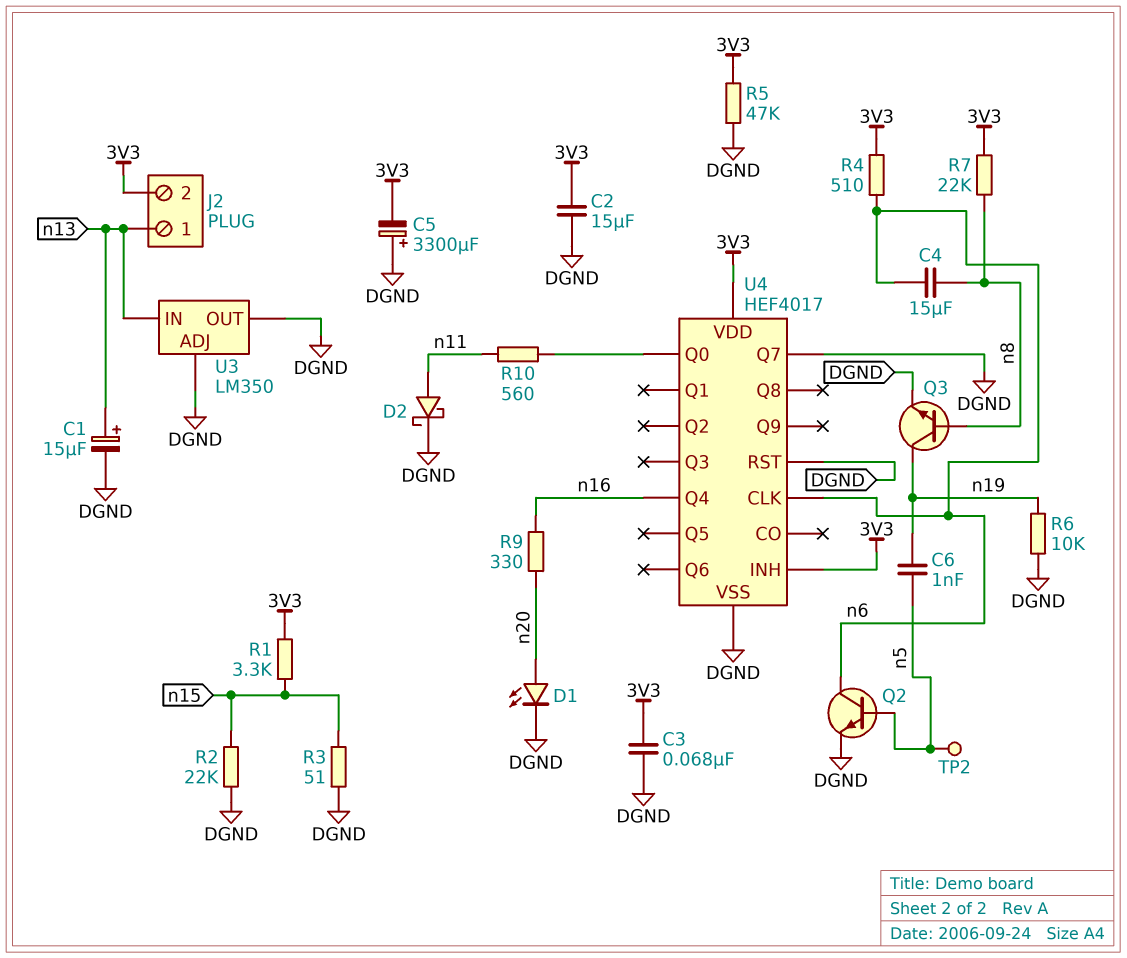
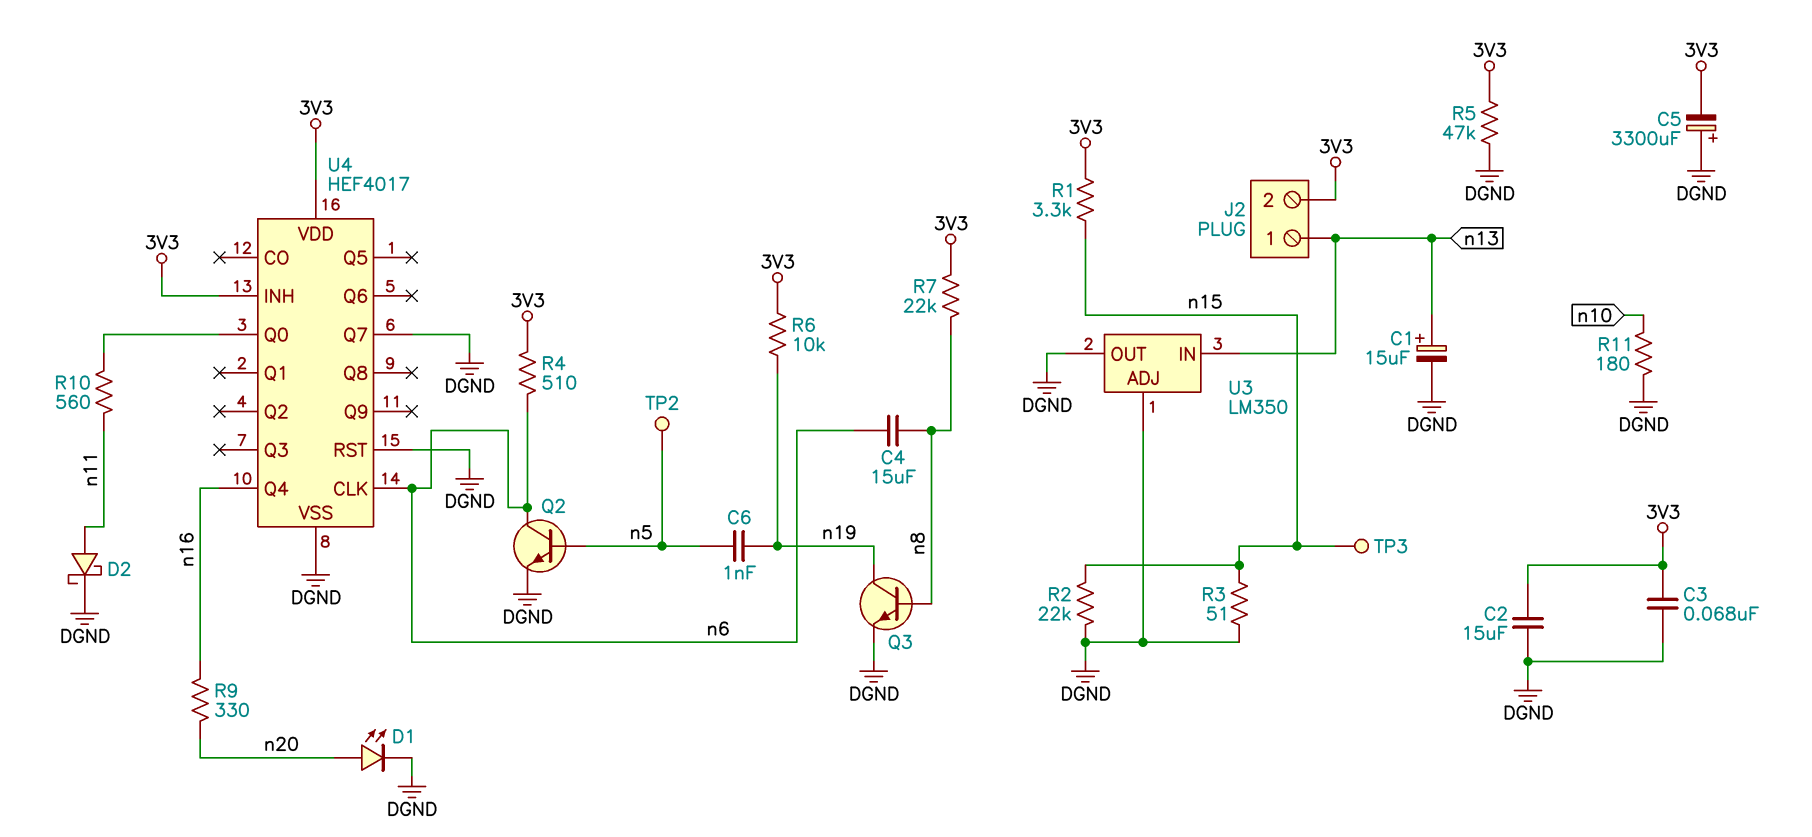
R6: 10k (DGND, n19) -> 10k (3V3, n19)
R11: none -> 180 (DGND, n10)
TP3: none -> test point (n15)

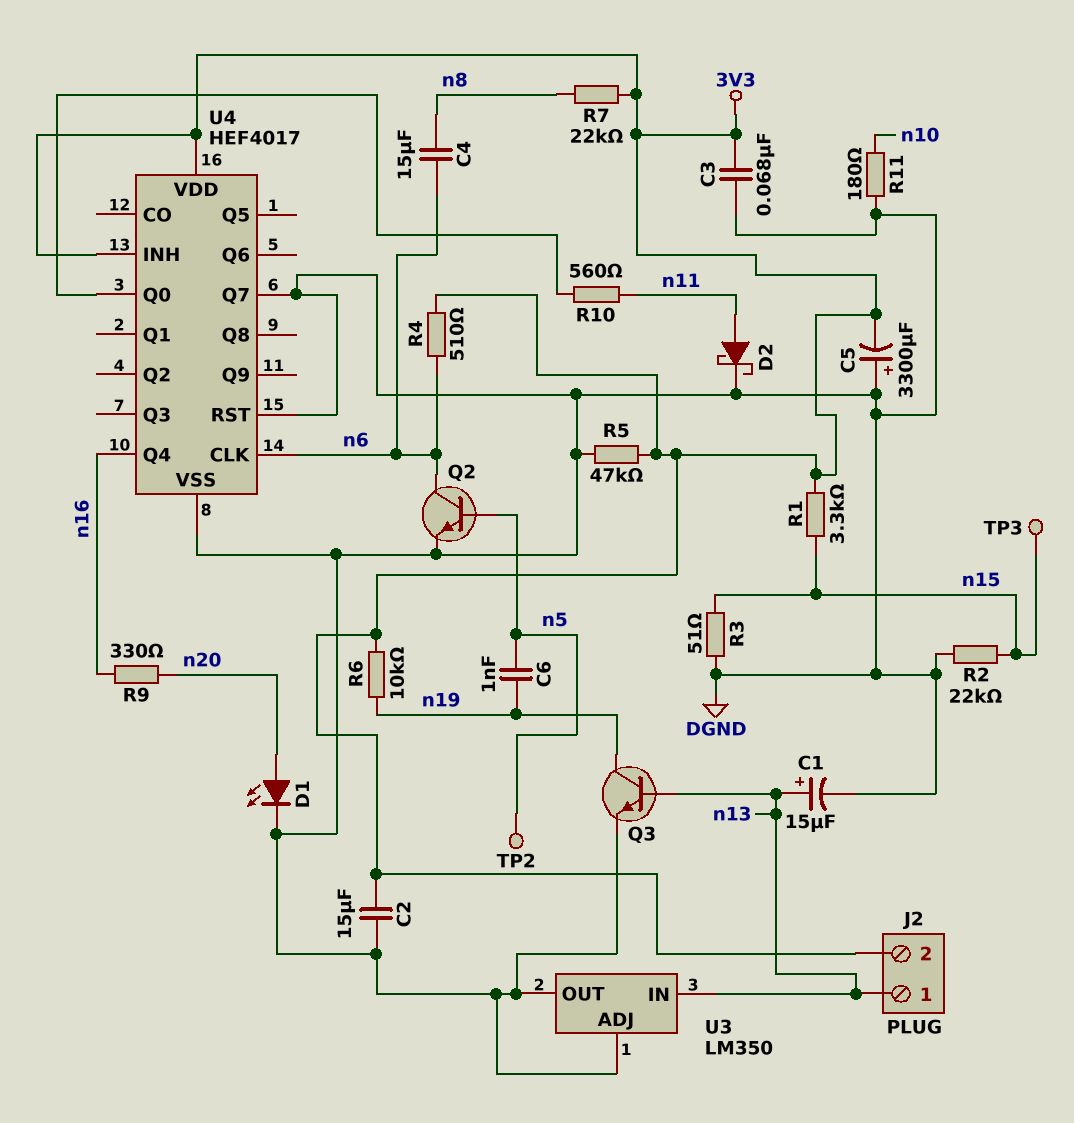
Q3: NPN (B n8, C n19, E DGND) -> NPN (B n13, C n19, E DGND)

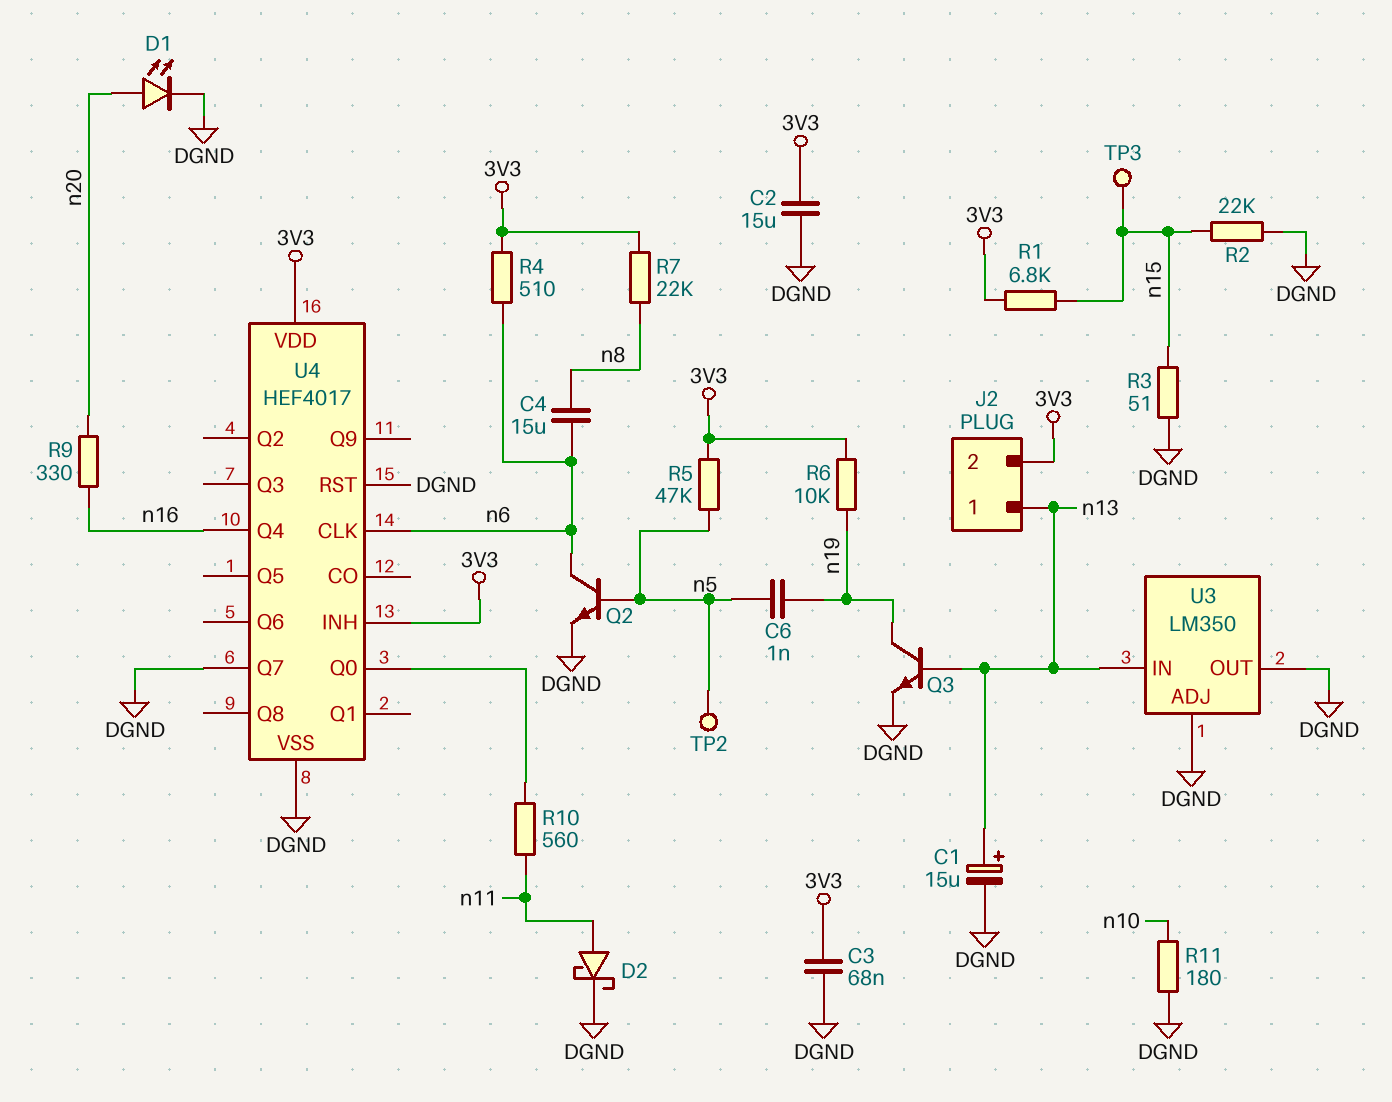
C5: 3300uF (plus DGND, minus 3V3) -> none
R1: 3.3k (3V3, n15) -> 6.8k (3V3, n15)
R5: 47k (3V3, DGND) -> 47k (3V3, n5)

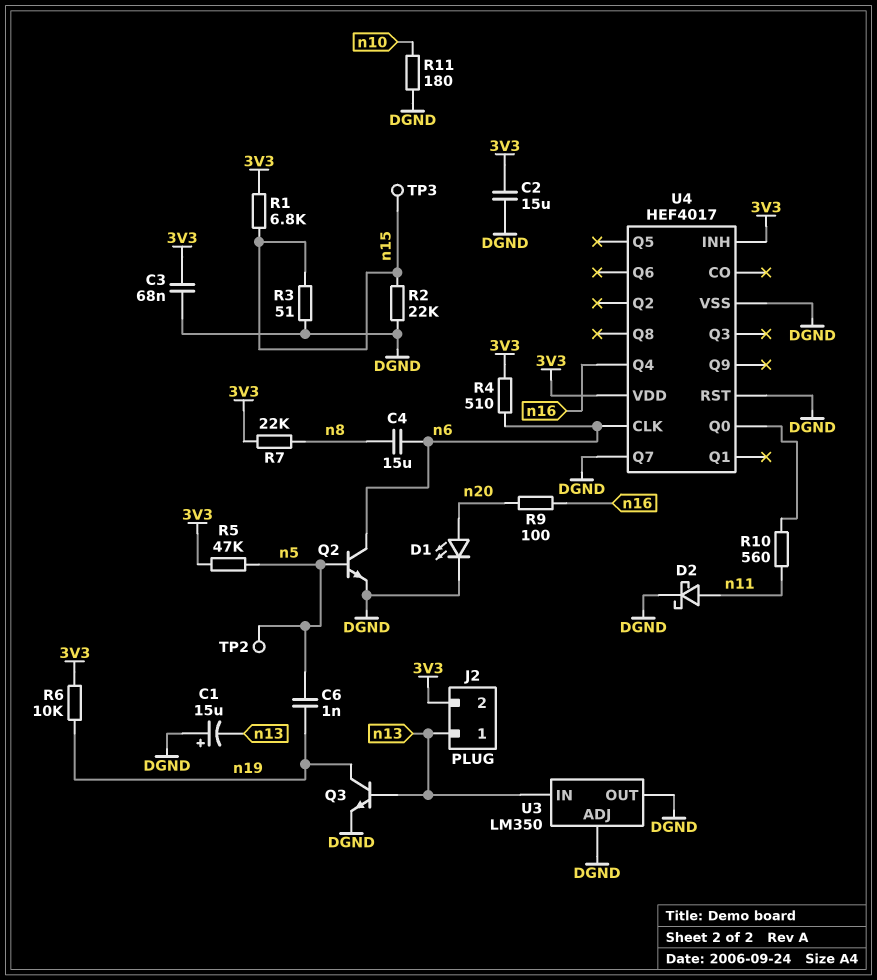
C1: 15uF (plus n13, minus DGND) -> 15uF (plus DGND, minus n13)
R9: 330 (n16, n20) -> 100 (n16, n20)

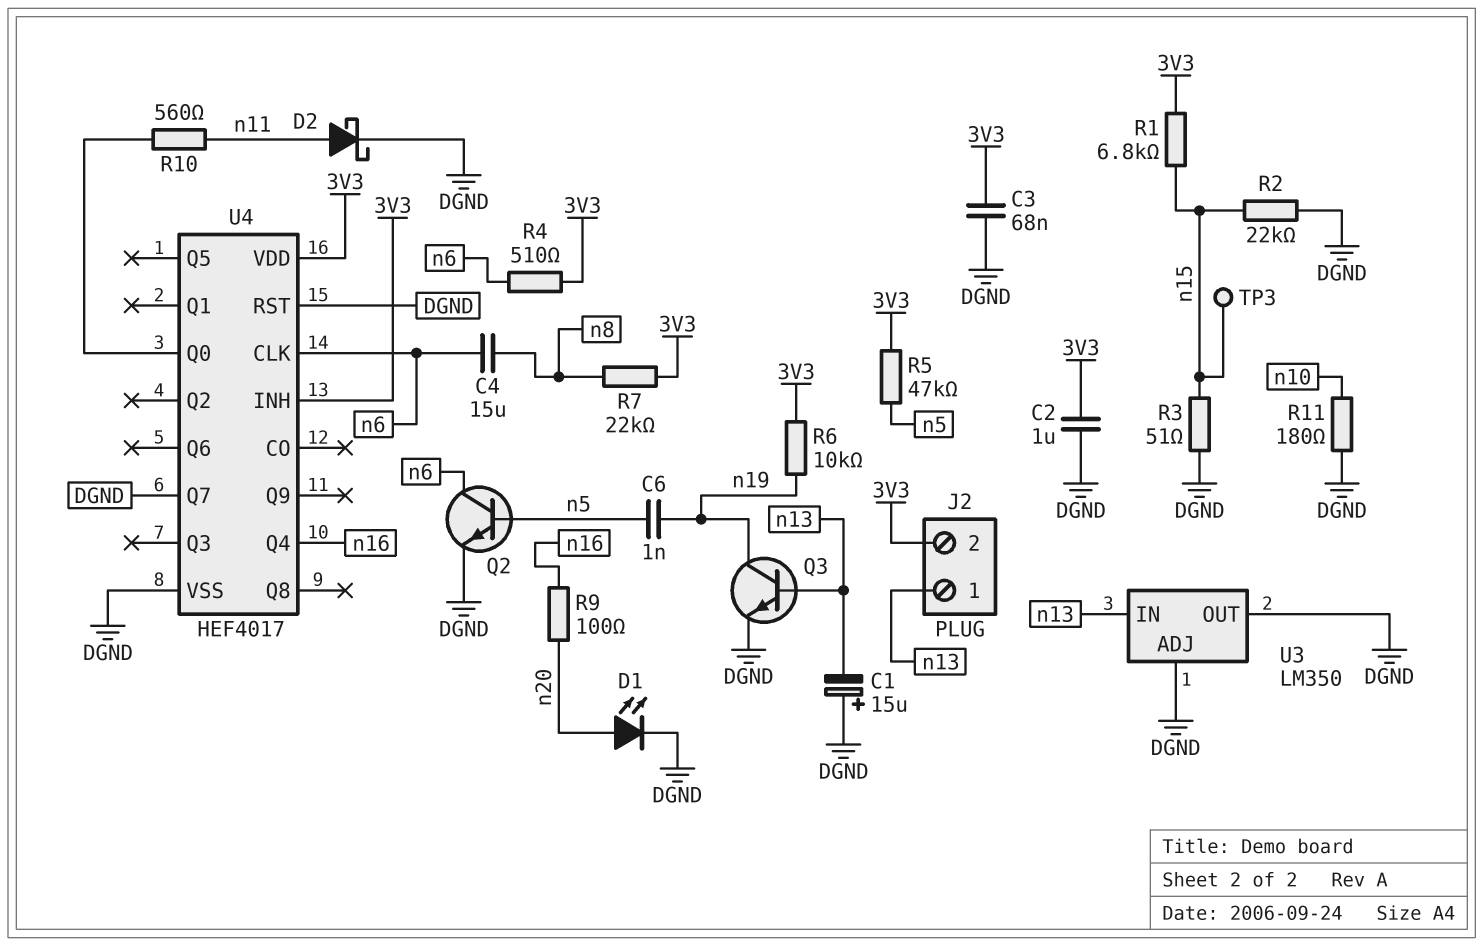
C2: 15uF (3V3, DGND) -> 1uF (3V3, DGND)
TP2: test point (n5) -> none

